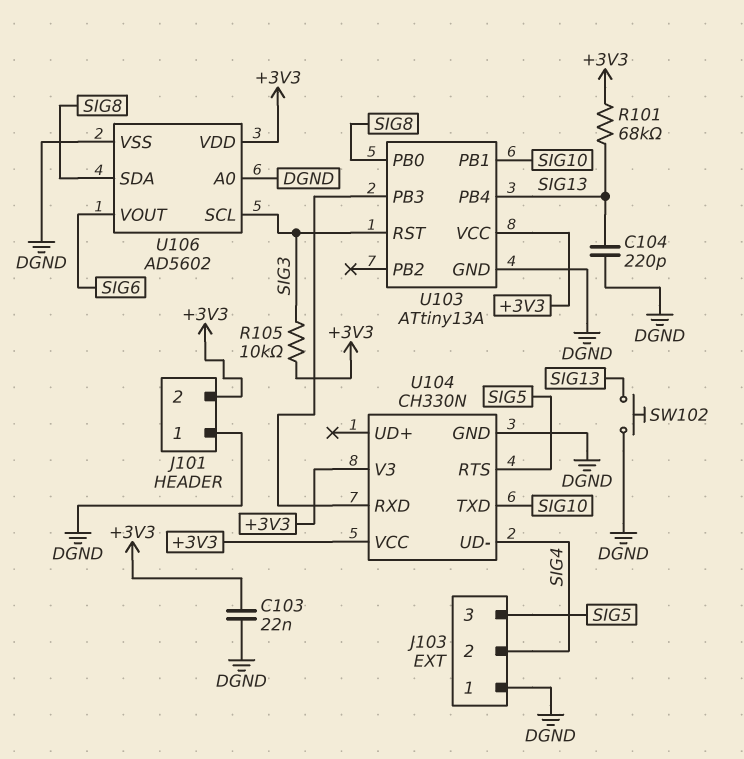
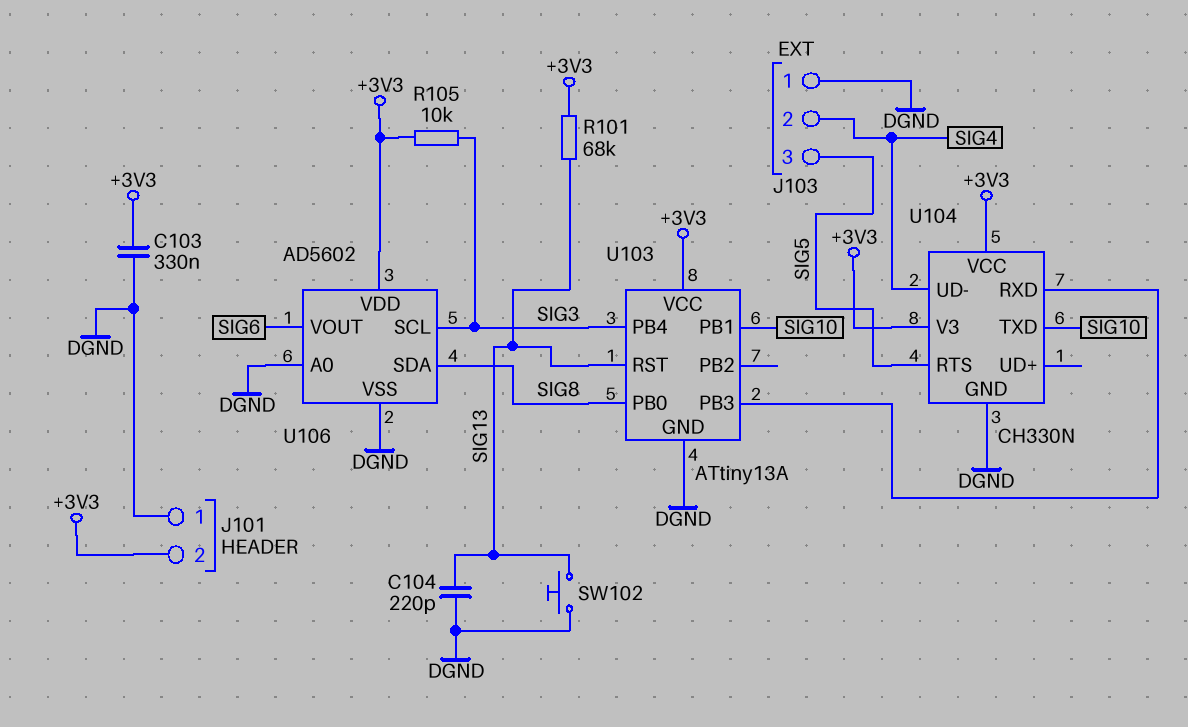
C103: 22nF (+3V3, DGND) -> 330nF (+3V3, DGND)
U103 pin PB4: SIG13 -> SIG3
U103 pin RST: SIG3 -> SIG13

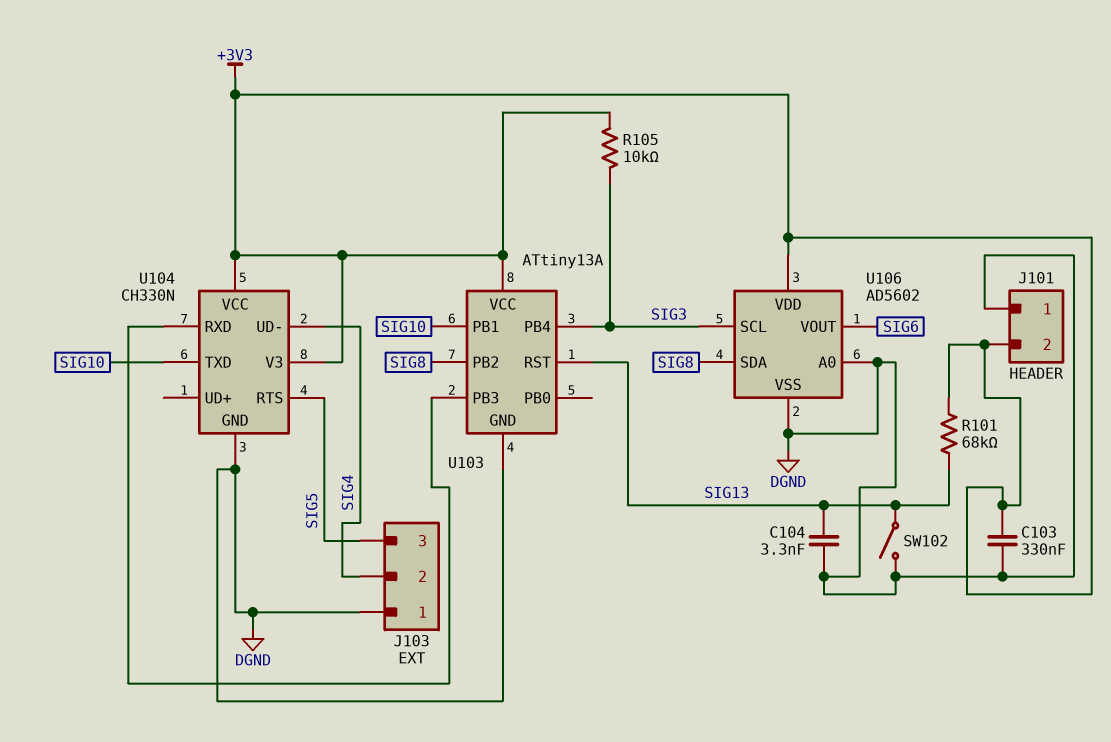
C104: 220pF (DGND, SIG13) -> 3.3nF (DGND, SIG13)
SW102: button (DGND, SIG13) -> switch (DGND, SIG13)
U103 pin PB0: SIG8 -> none
U103 pin PB2: none -> SIG8

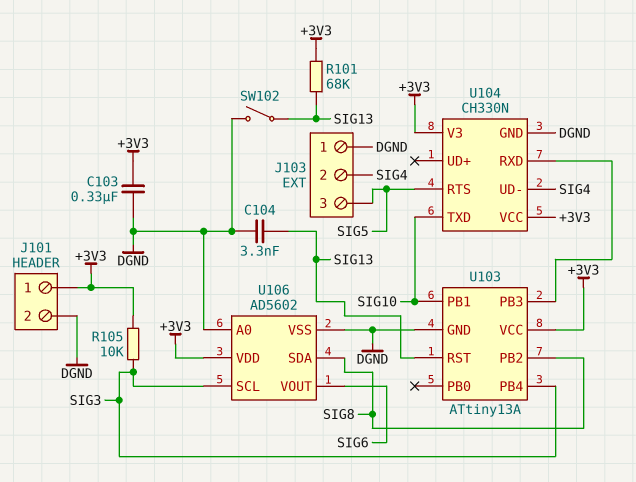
J101 pin 1: DGND -> +3V3
J101 pin 2: +3V3 -> DGND

